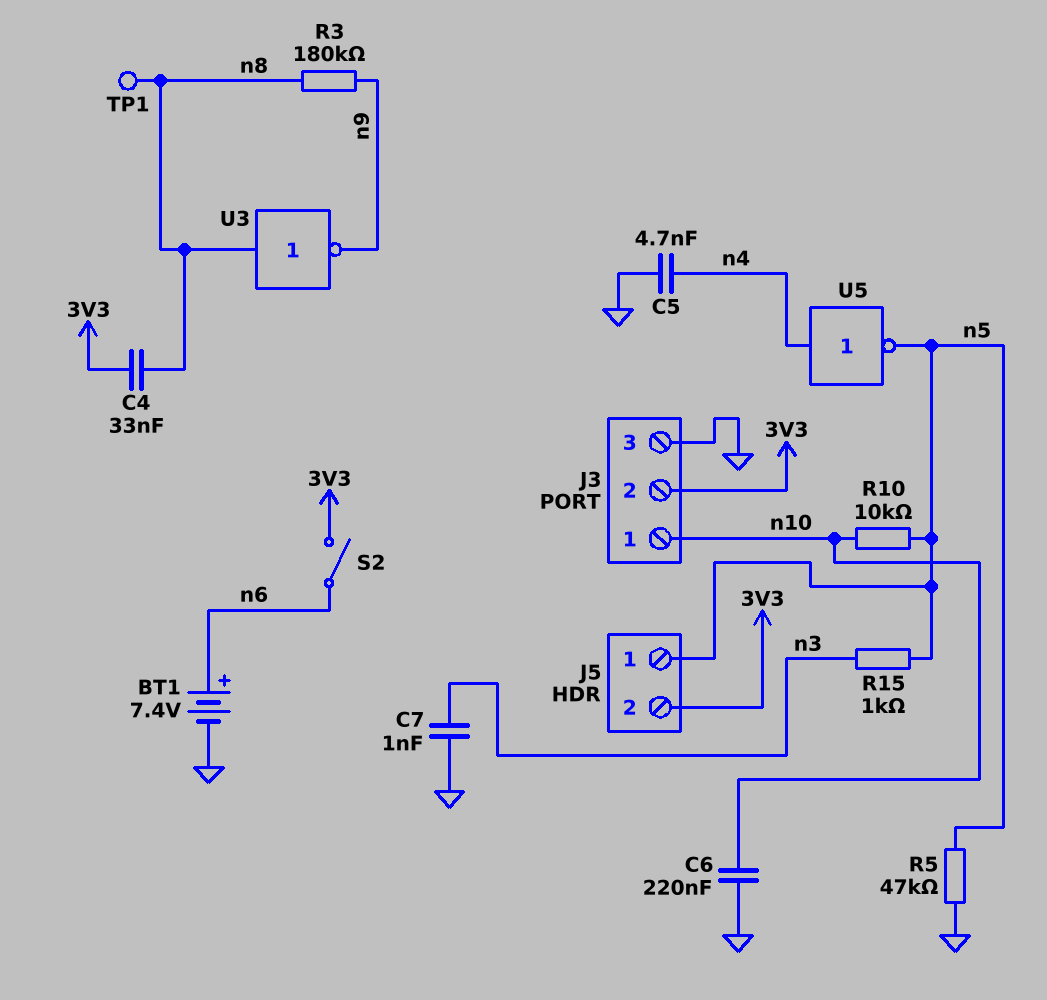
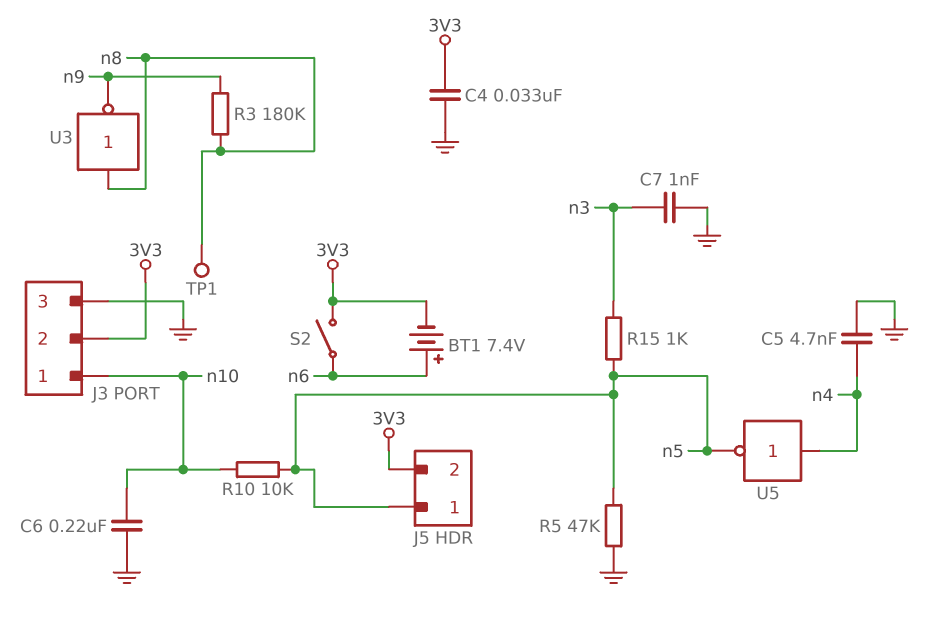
BT1: 7.4V (plus n6, minus GND) -> 7.4V (plus n6, minus 3V3)
C4: 33nF (3V3, n8) -> 33nF (3V3, GND)

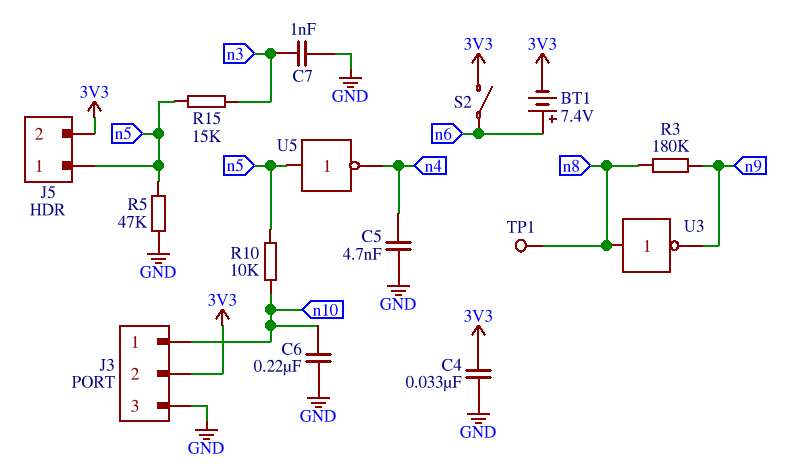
R15: 1k (n3, n5) -> 15k (n3, n5)
U5: NOT (in n4, out n5) -> NOT (in n5, out n4)

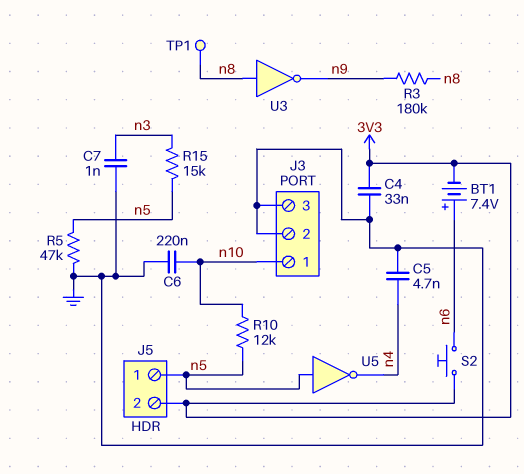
J3 pin 2: 3V3 -> GND
R10: 10k (n5, n10) -> 12k (n5, n10)
S2: switch (3V3, n6) -> button (3V3, n6)

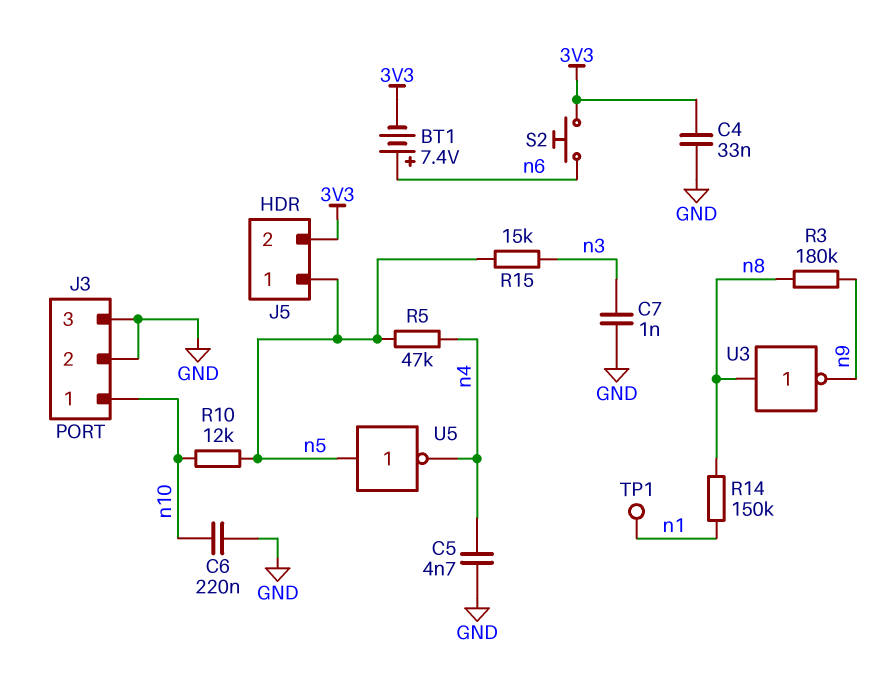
R5: 47k (GND, n5) -> 47k (n4, n5)
R14: none -> 150k (n1, n8)
TP1: test point (n8) -> test point (n1)

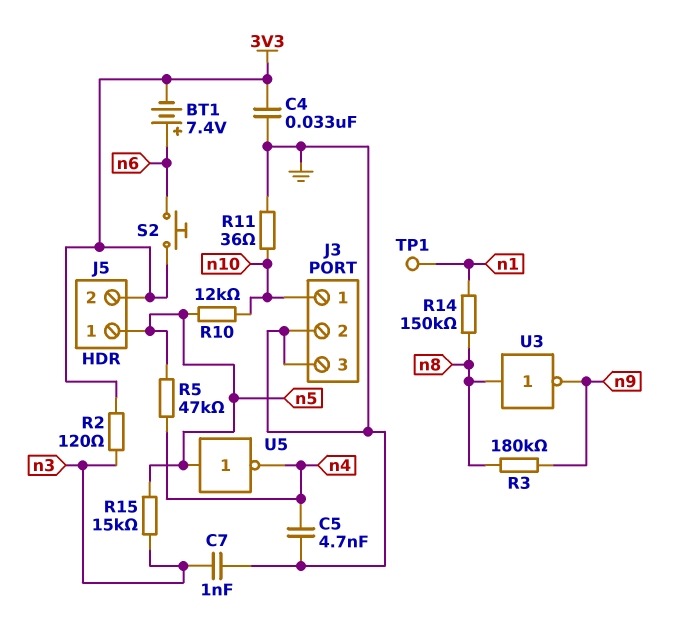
C6: 220nF (GND, n10) -> none
R2: none -> 120 (3V3, n3)
R11: none -> 36 (GND, n10)

